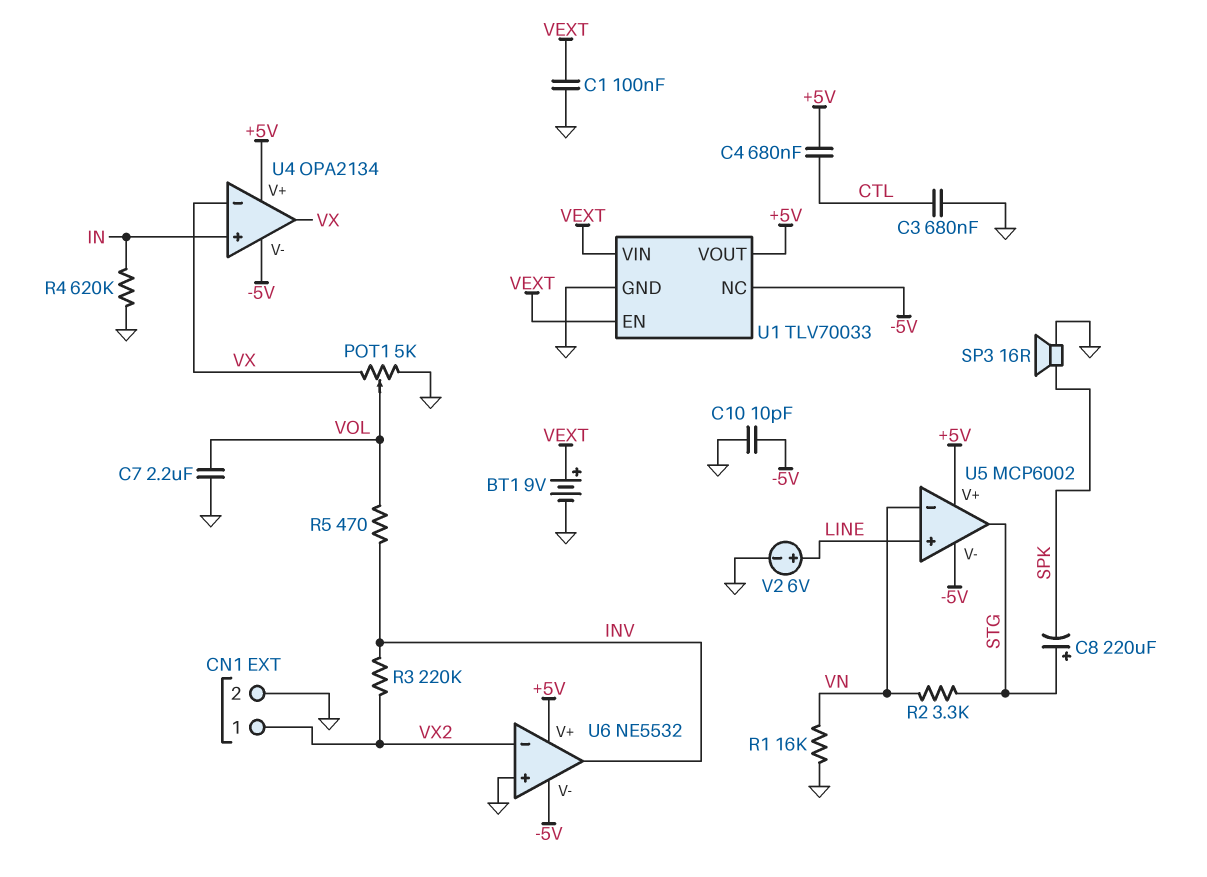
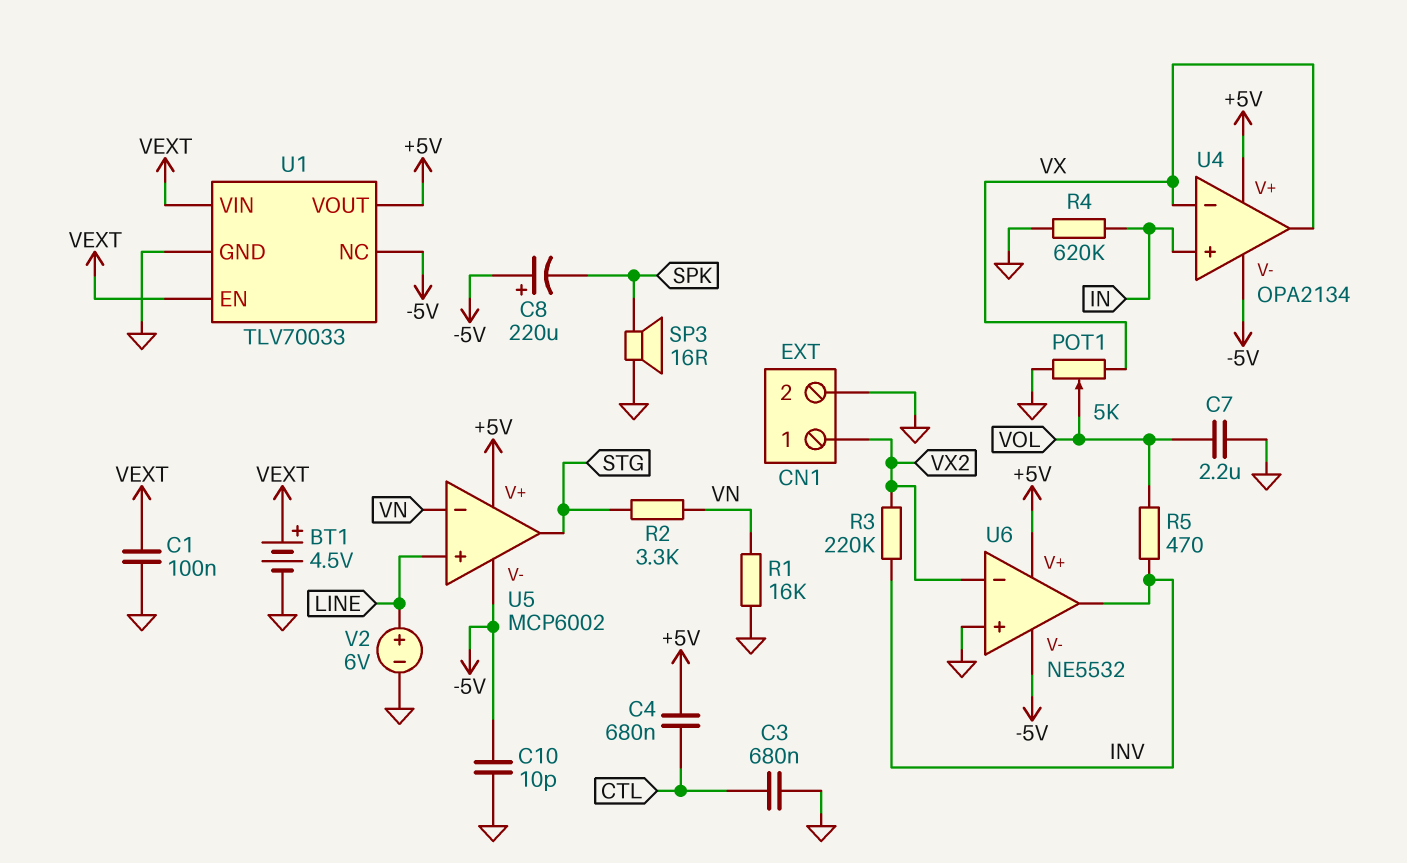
BT1: 9V (plus VEXT, minus GND) -> 4.5V (plus VEXT, minus GND)
C8: 220uF (plus STG, minus SPK) -> 220uF (plus -5V, minus SPK)

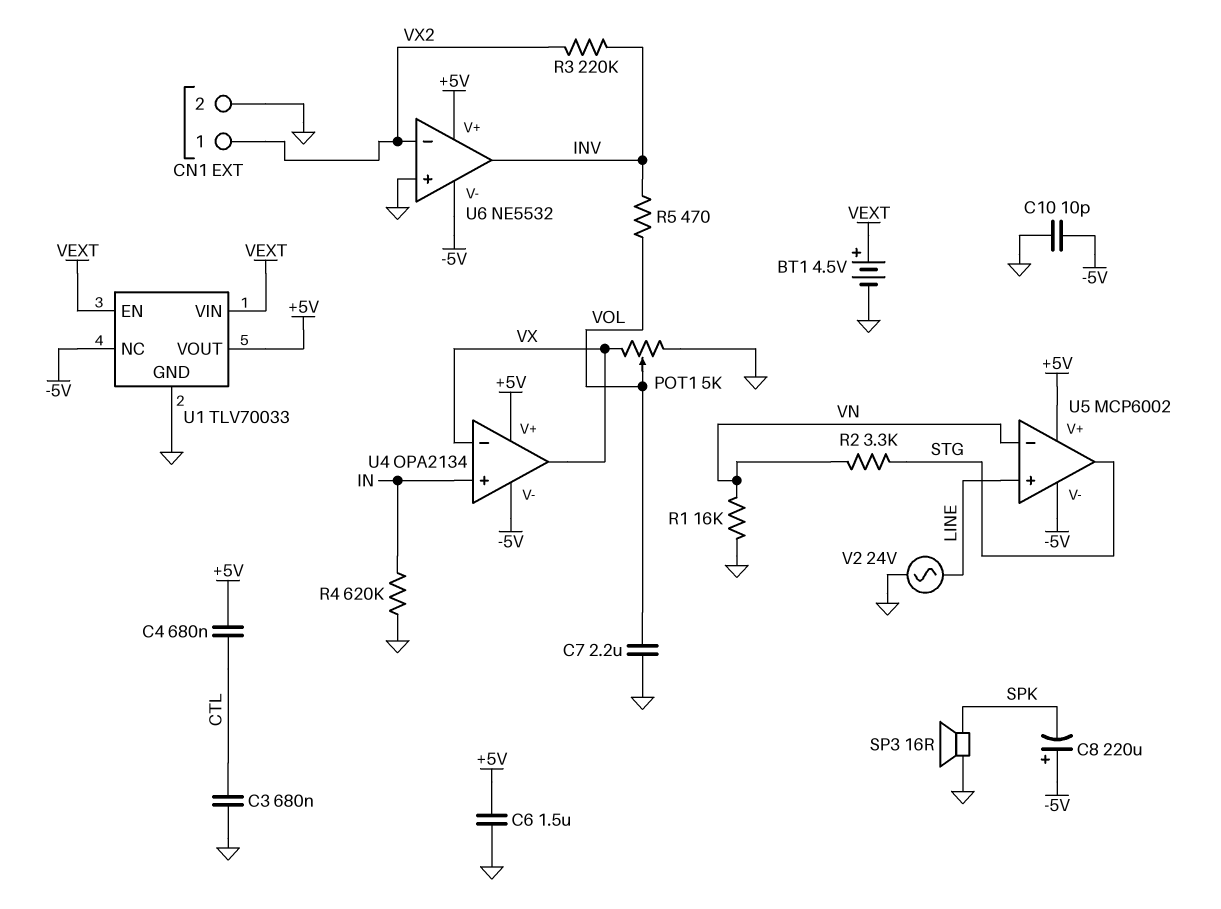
C1: 100nF (GND, VEXT) -> none
C6: none -> 1.5uF (+5V, GND)
V2: 6V (plus LINE, minus GND) -> AC 24V (GND, LINE)

